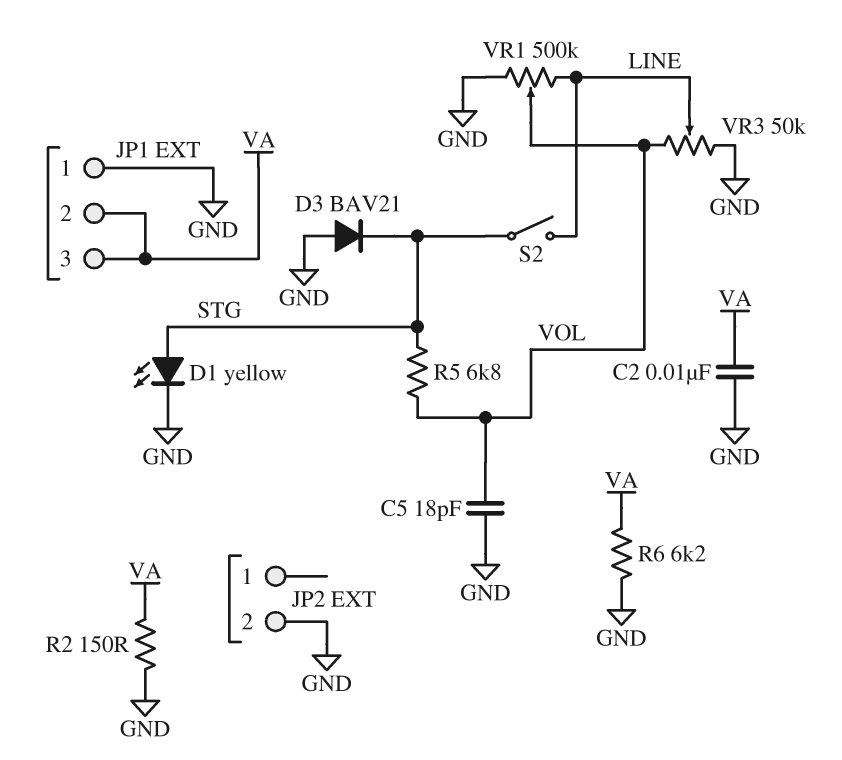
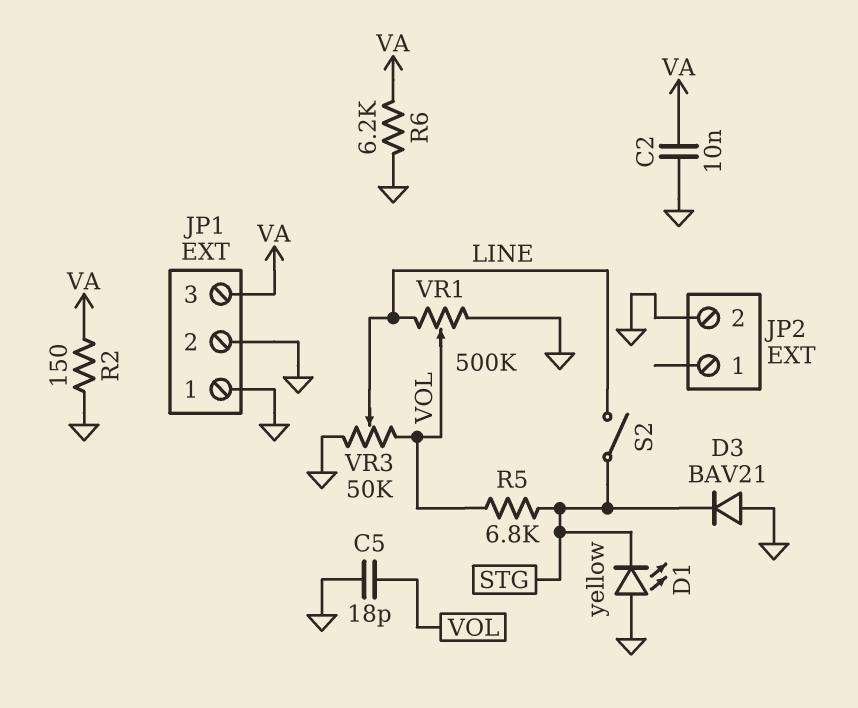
D1: LED yellow (A STG, K GND) -> LED yellow (A GND, K STG)
JP1 pin 2: VA -> GND

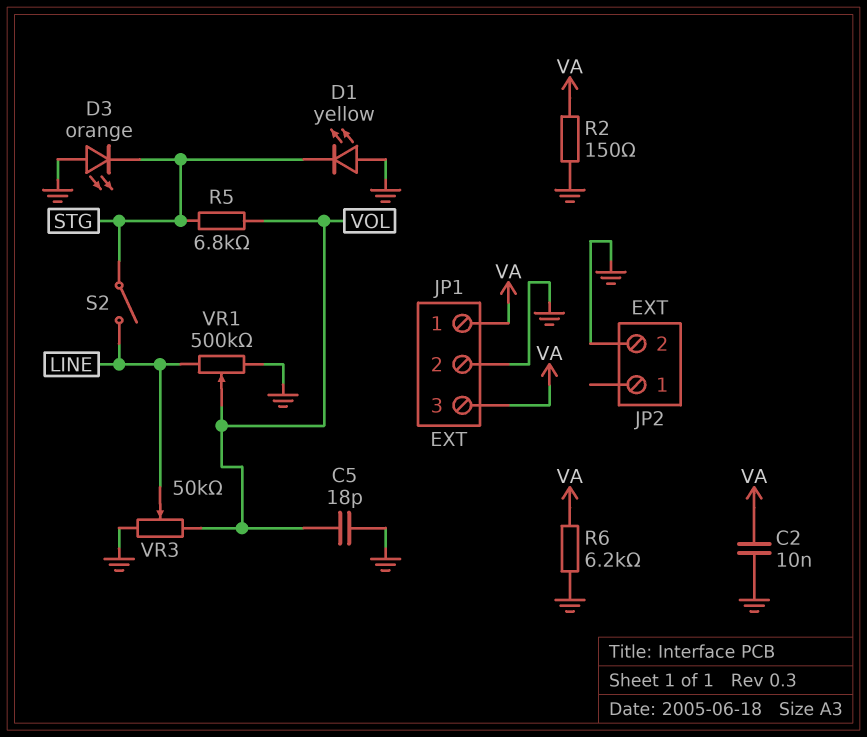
D3: diode BAV21 (A GND, K STG) -> LED orange (A GND, K STG)
JP1 pin 1: GND -> VA

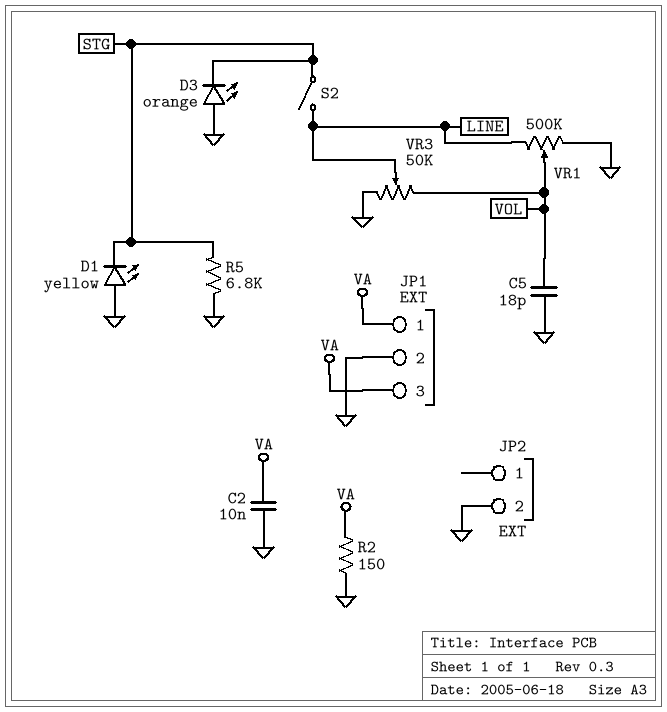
R5: 6.8k (STG, VOL) -> 6.8k (GND, STG)
R6: 6.2k (GND, VA) -> none

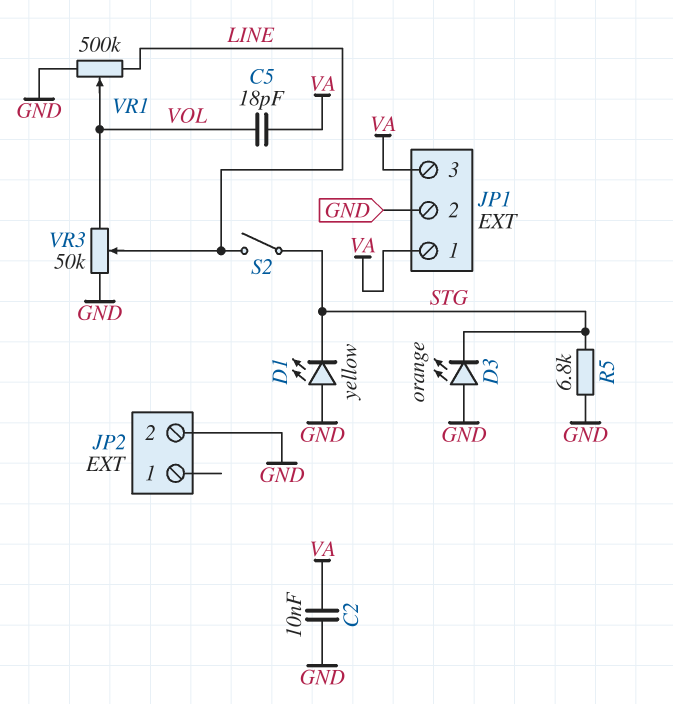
C5: 18pF (GND, VOL) -> 18pF (VA, VOL)
R2: 150 (GND, VA) -> none

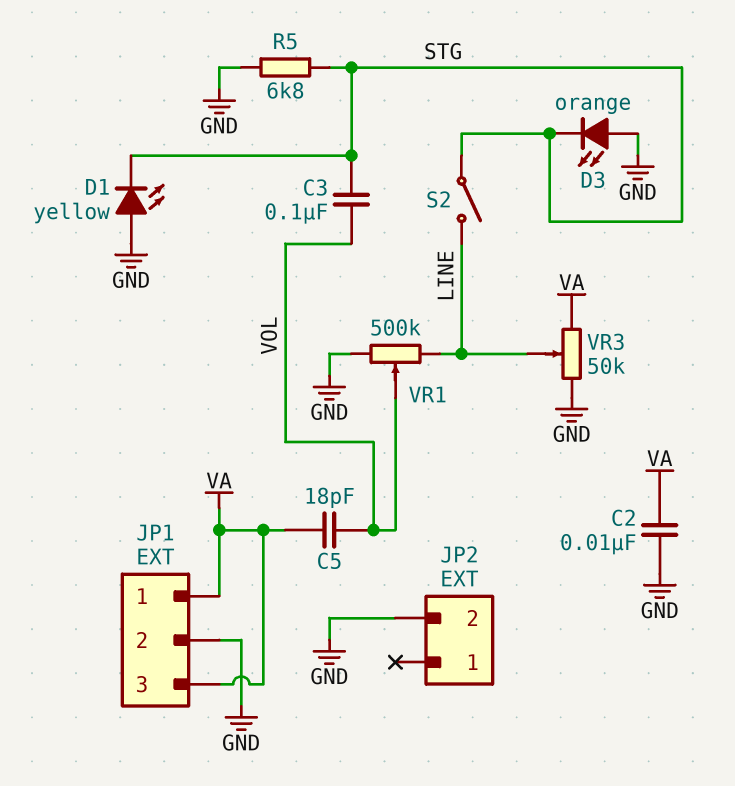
C3: none -> 100nF (STG, VOL)
VR3: 50k (GND, VOL, wiper LINE) -> 50k (GND, VA, wiper LINE)

